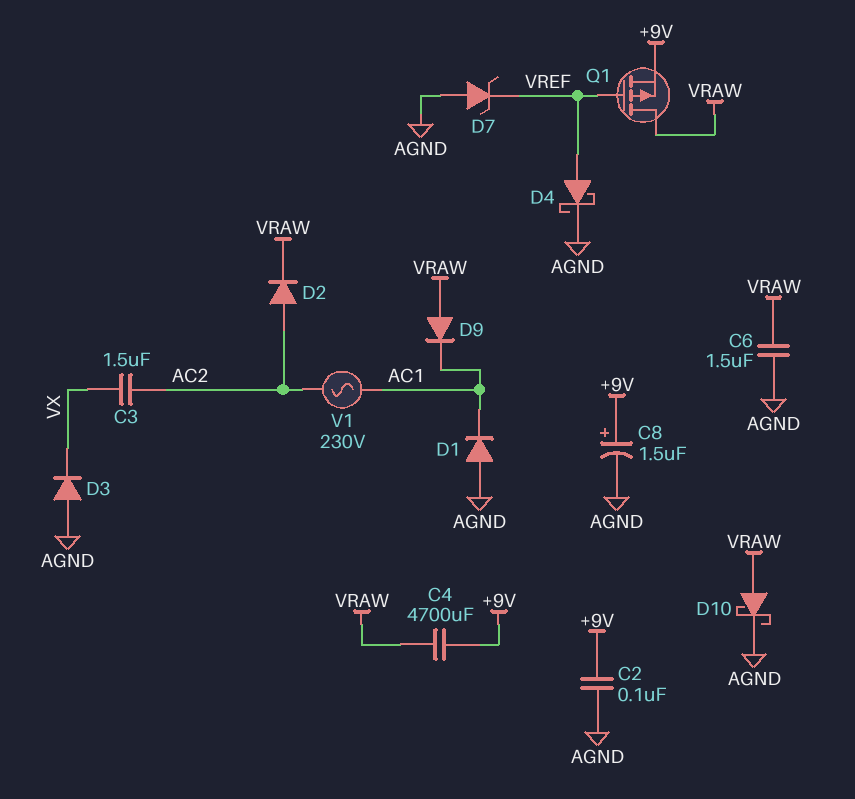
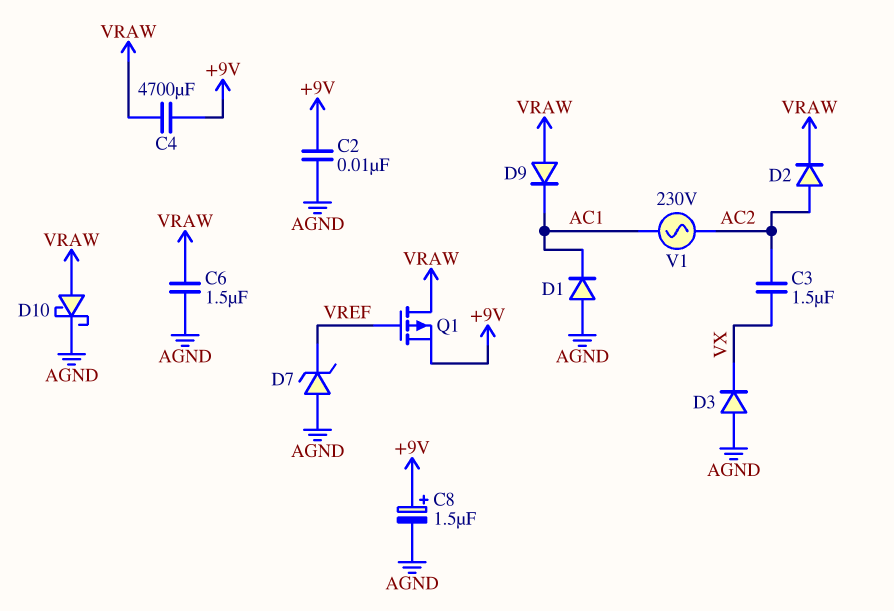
C2: 100nF (+9V, AGND) -> 10nF (+9V, AGND)
D4: schottky (A VREF, K AGND) -> none

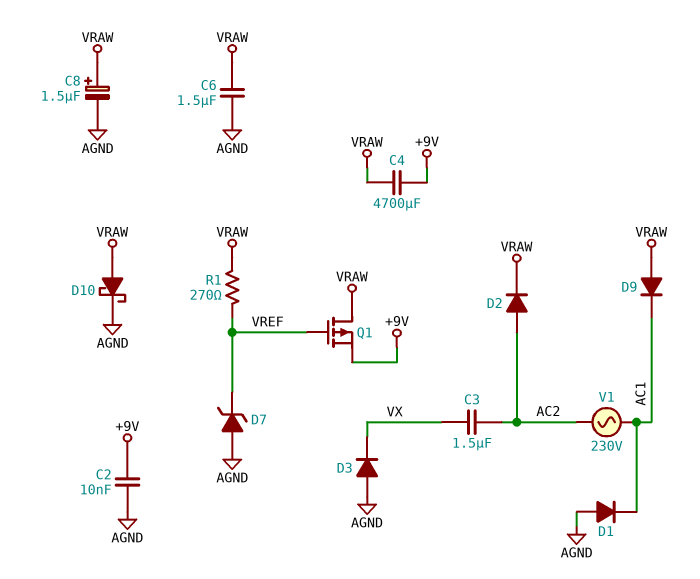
C8: 1.5uF (plus +9V, minus AGND) -> 1.5uF (plus VRAW, minus AGND)
R1: none -> 270 (VRAW, VREF)

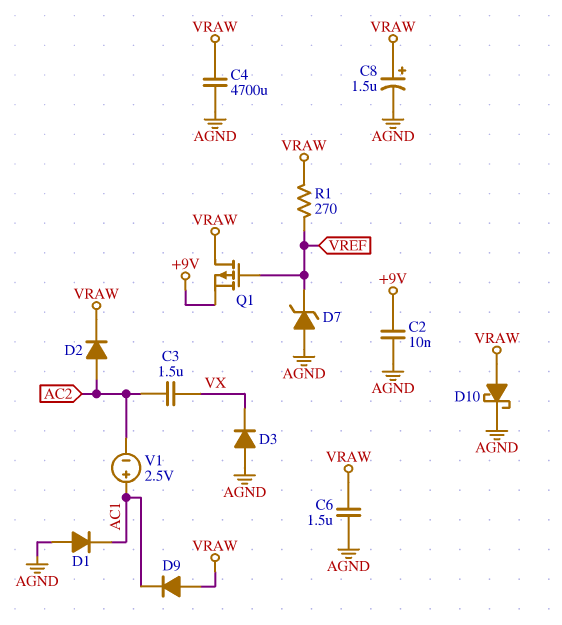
C4: 4700uF (+9V, VRAW) -> 4700uF (AGND, VRAW)
V1: AC 230V (AC1, AC2) -> 2.5V (plus AC1, minus AC2)

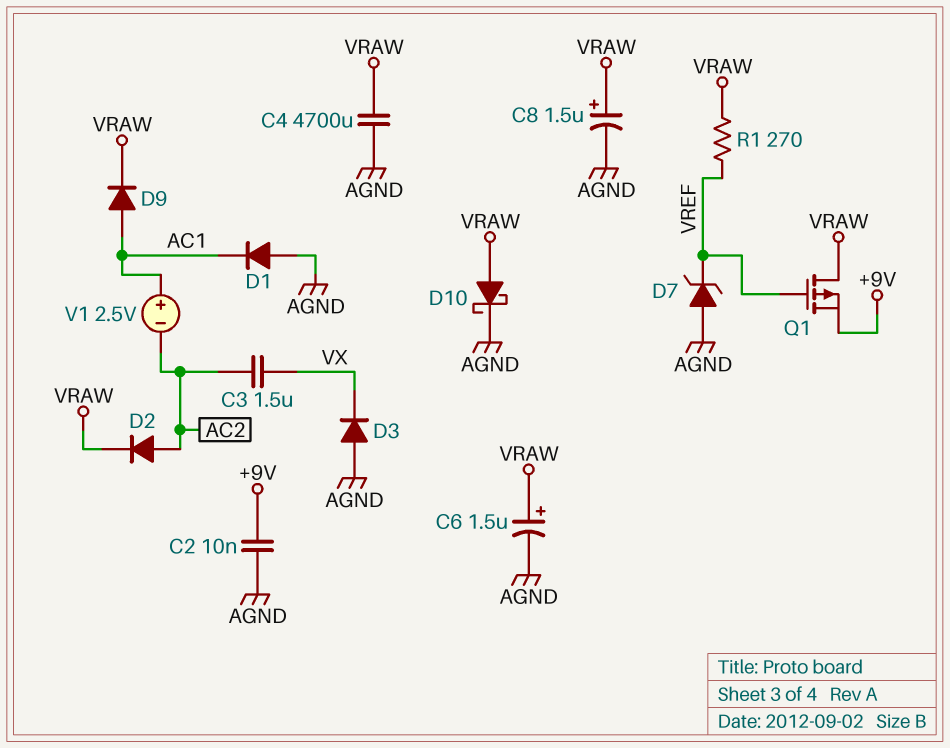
C6: 1.5uF (AGND, VRAW) -> 1.5uF (plus VRAW, minus AGND)
D9: diode (A VRAW, K AC1) -> diode (A AC1, K VRAW)

